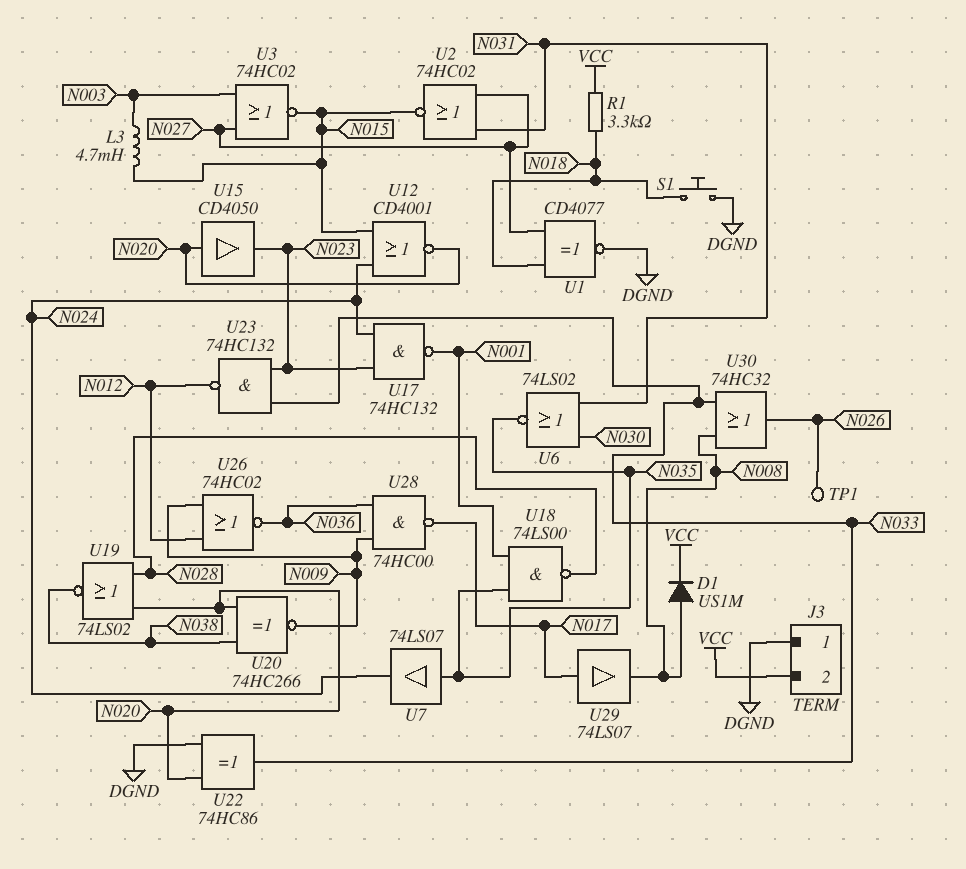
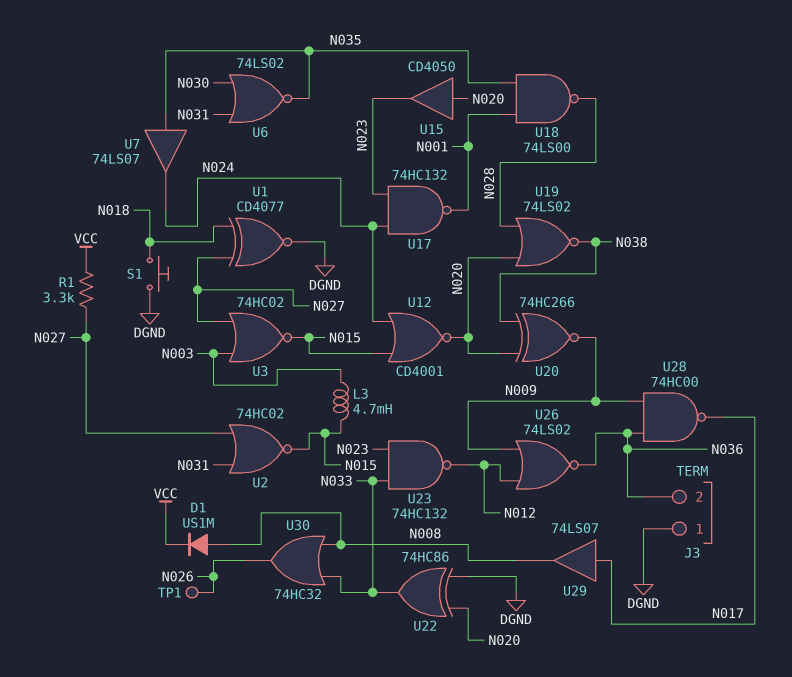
J3 pin 2: VCC -> N036
R1: 3.3k (N018, VCC) -> 3.3k (N027, VCC)
U26: NOR 74HC02 (in N009, in N012, out N036) -> NOR 74LS02 (in N009, in N012, out N036)

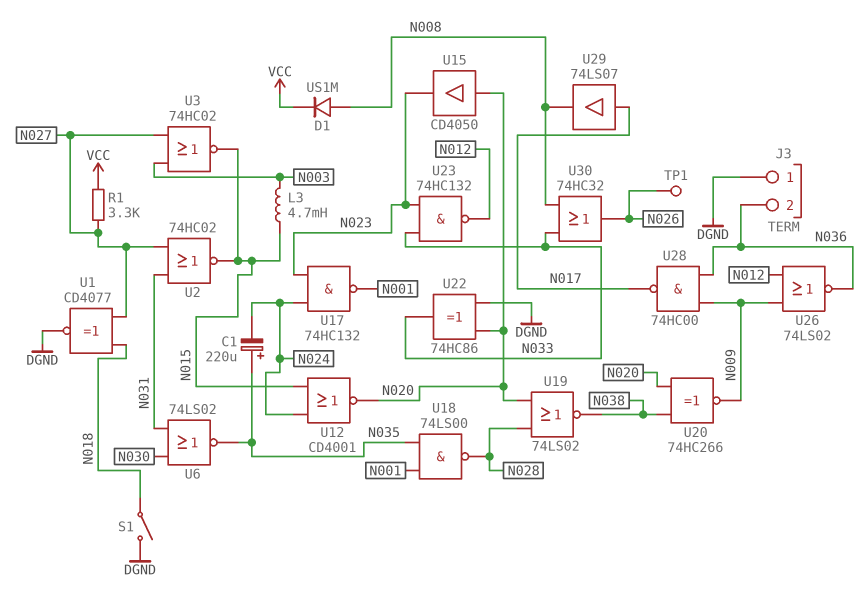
C1: none -> 220uF (plus N035, minus N024)
S1: button (DGND, N018) -> switch (DGND, N018)
U7: buffer 74LS07 (in N035, out N024) -> none

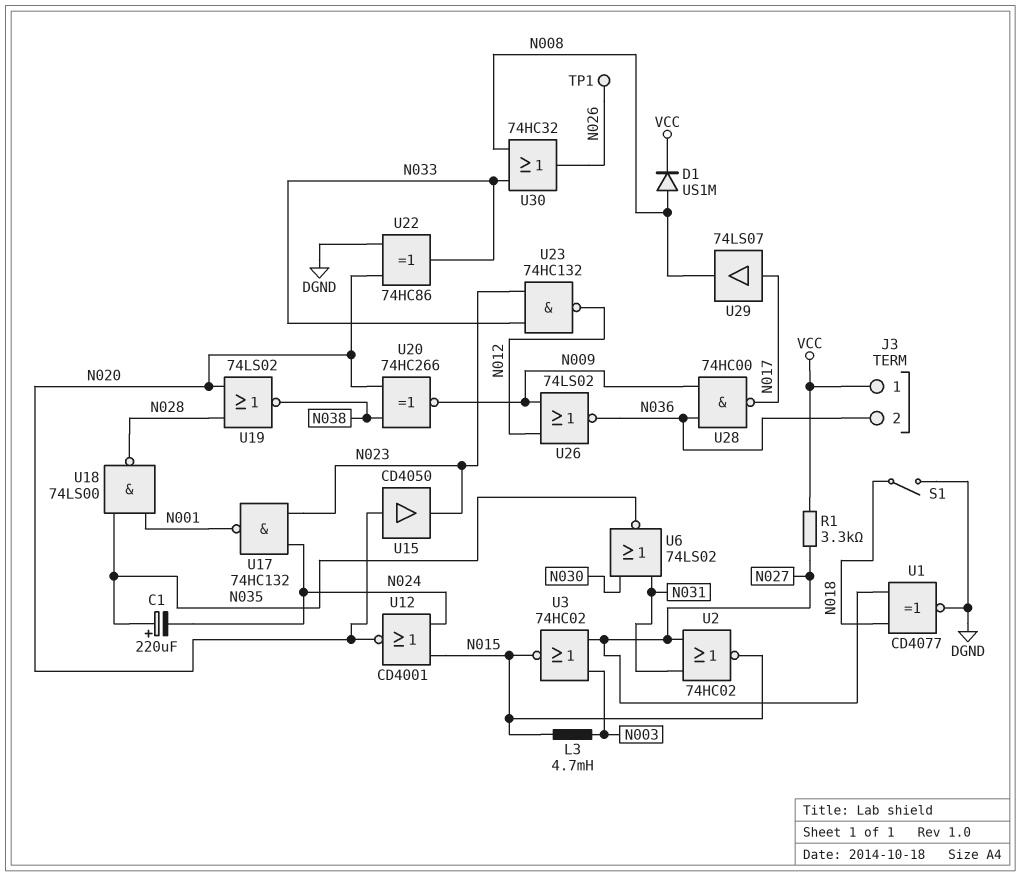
J3 pin 1: DGND -> VCC

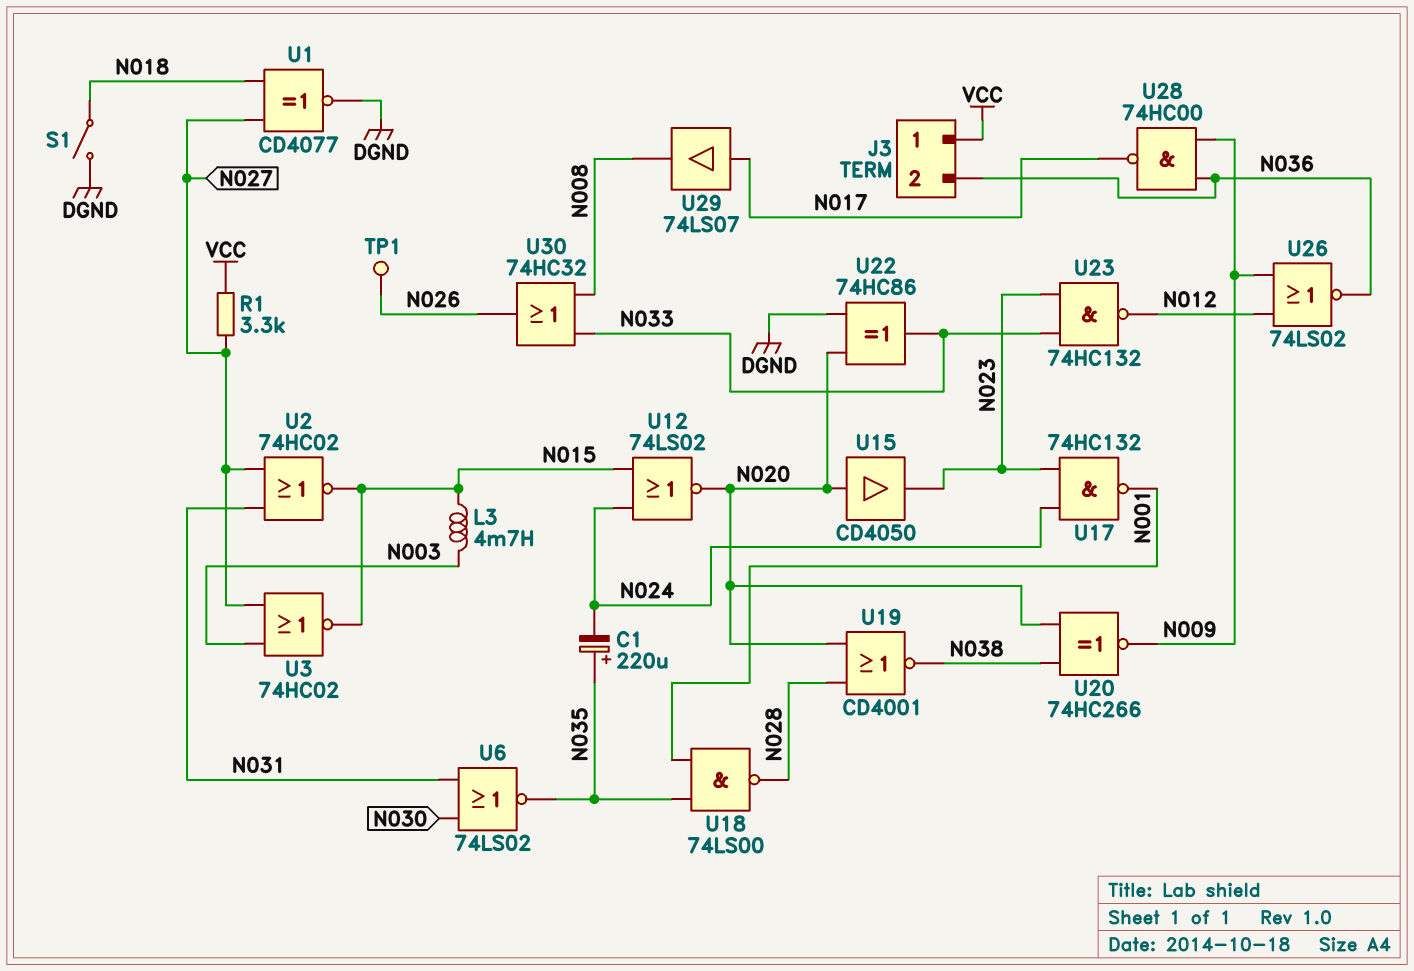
D1: diode US1M (A N008, K VCC) -> none
U12: NOR CD4001 (in N015, in N024, out N020) -> NOR 74LS02 (in N015, in N024, out N020)
U19: NOR 74LS02 (in N020, in N028, out N038) -> NOR CD4001 (in N020, in N028, out N038)

